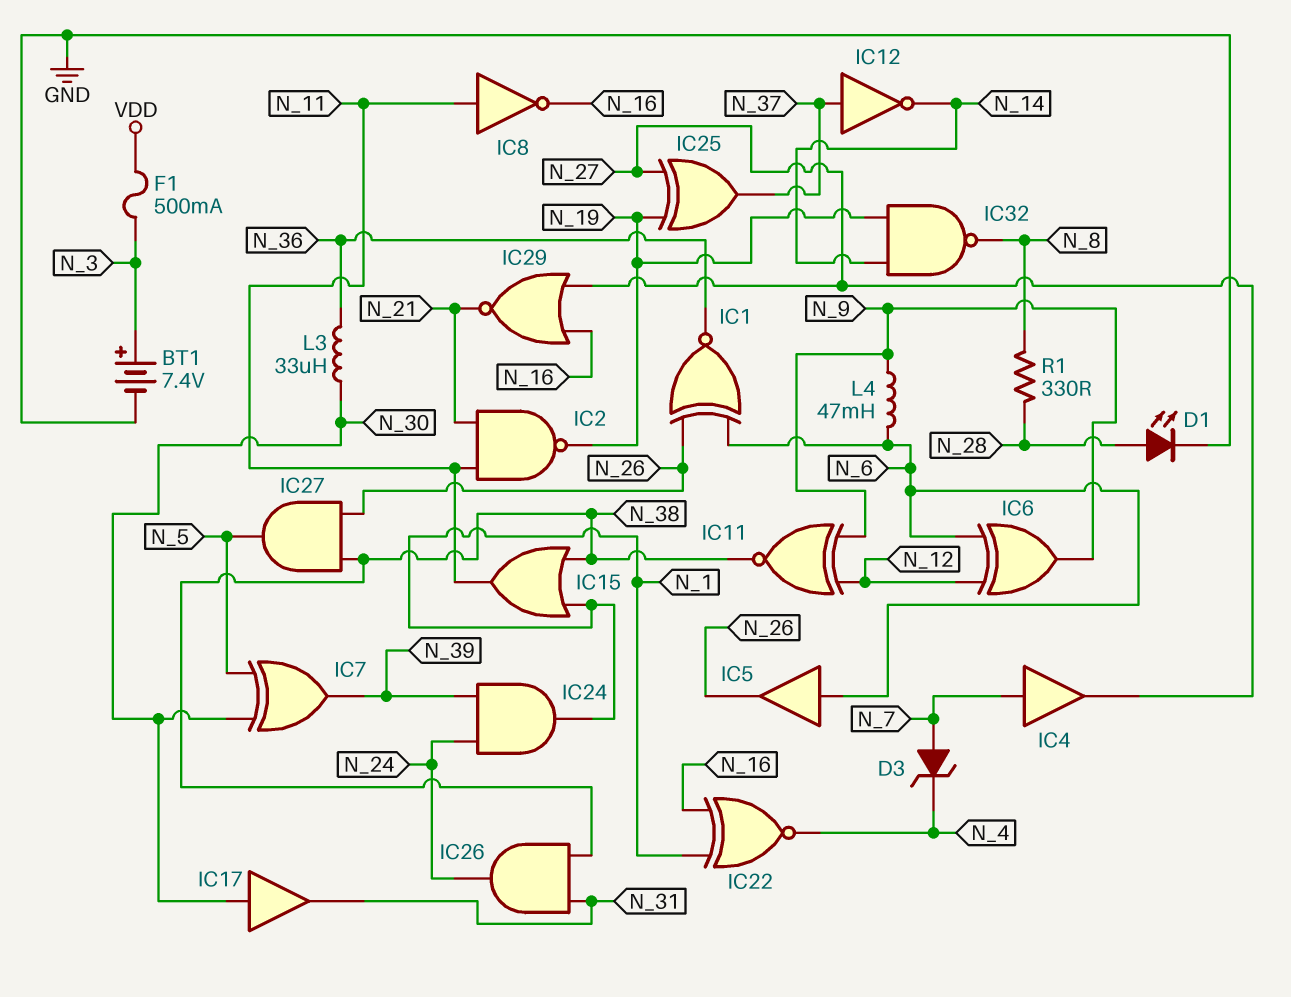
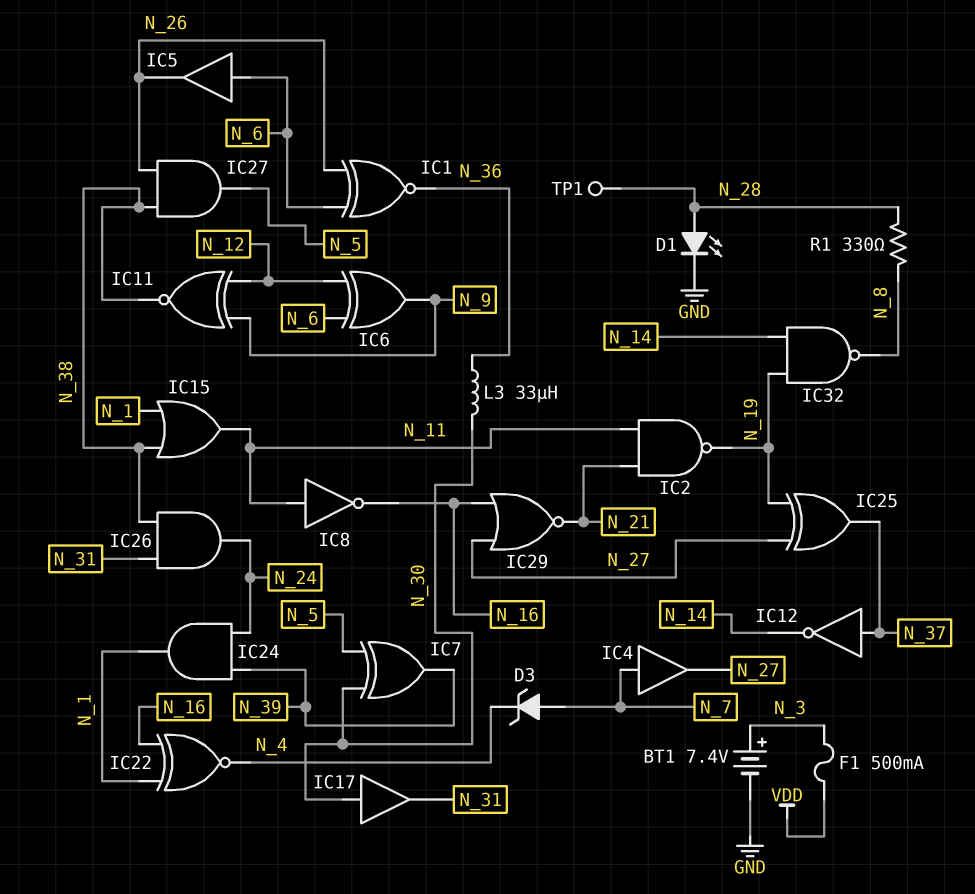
L4: 47mH (N_6, N_9) -> none
TP1: none -> test point (N_28)

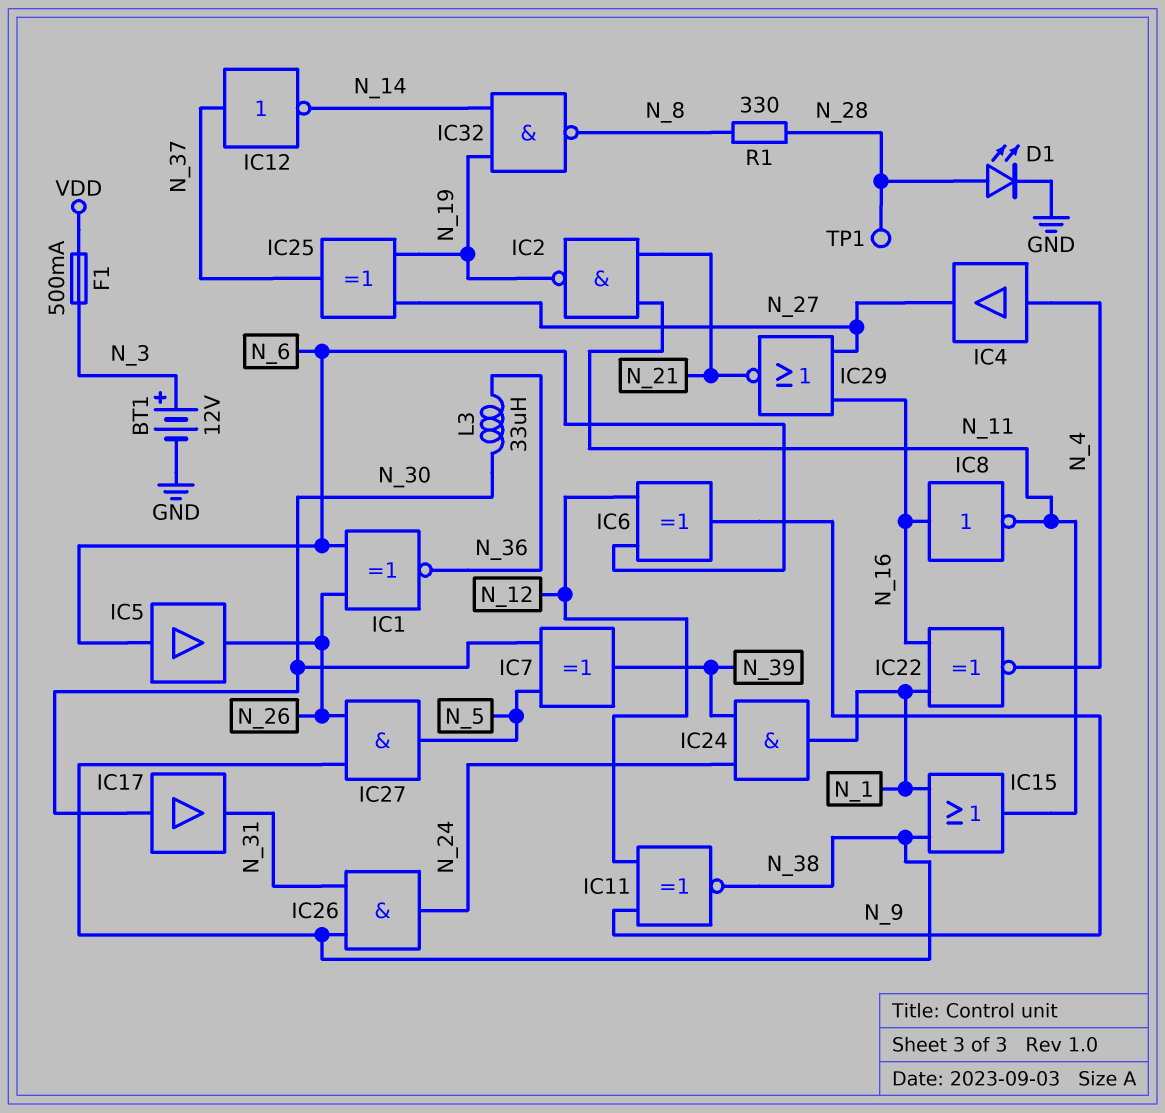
BT1: 7.4V (plus N_3, minus GND) -> 12V (plus N_3, minus GND)
D3: zener (A N_7, K N_4) -> none
IC4: buffer (in N_7, out N_27) -> buffer (in N_4, out N_27)
IC8: NOT (in N_11, out N_16) -> NOT (in N_16, out N_11)

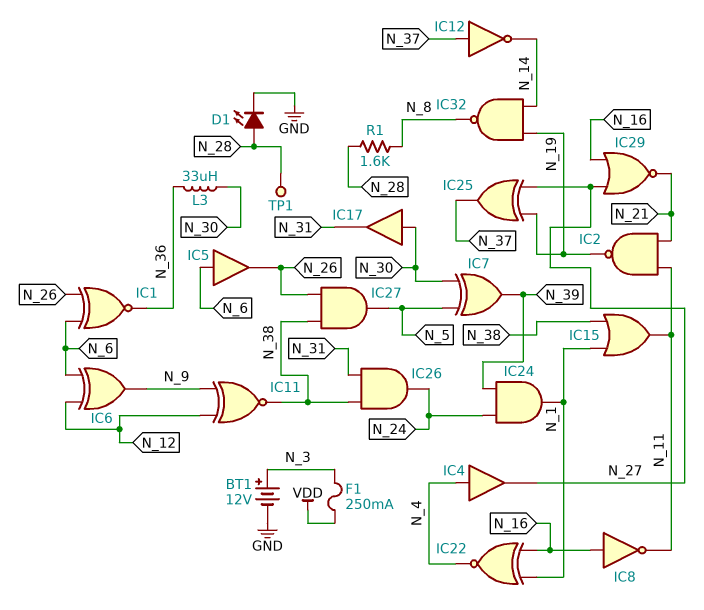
F1: 500mA (N_3, VDD) -> 250mA (N_3, VDD)
R1: 330 (N_8, N_28) -> 1.6k (N_8, N_28)

